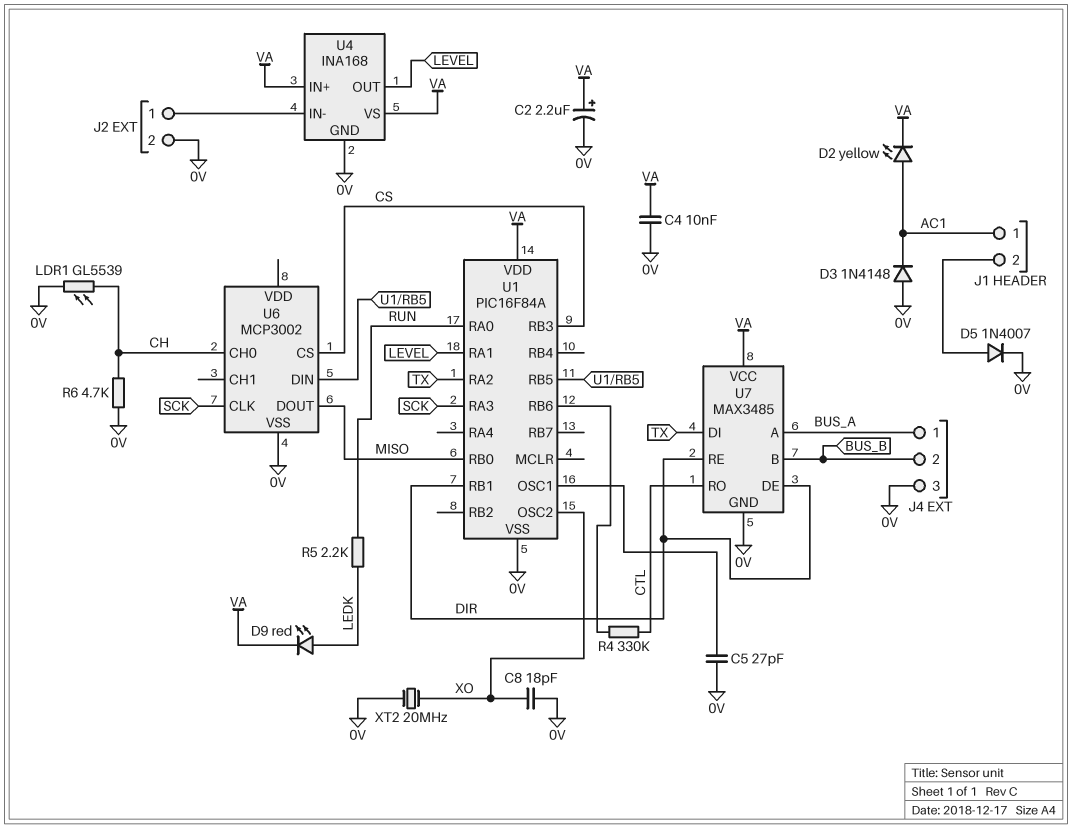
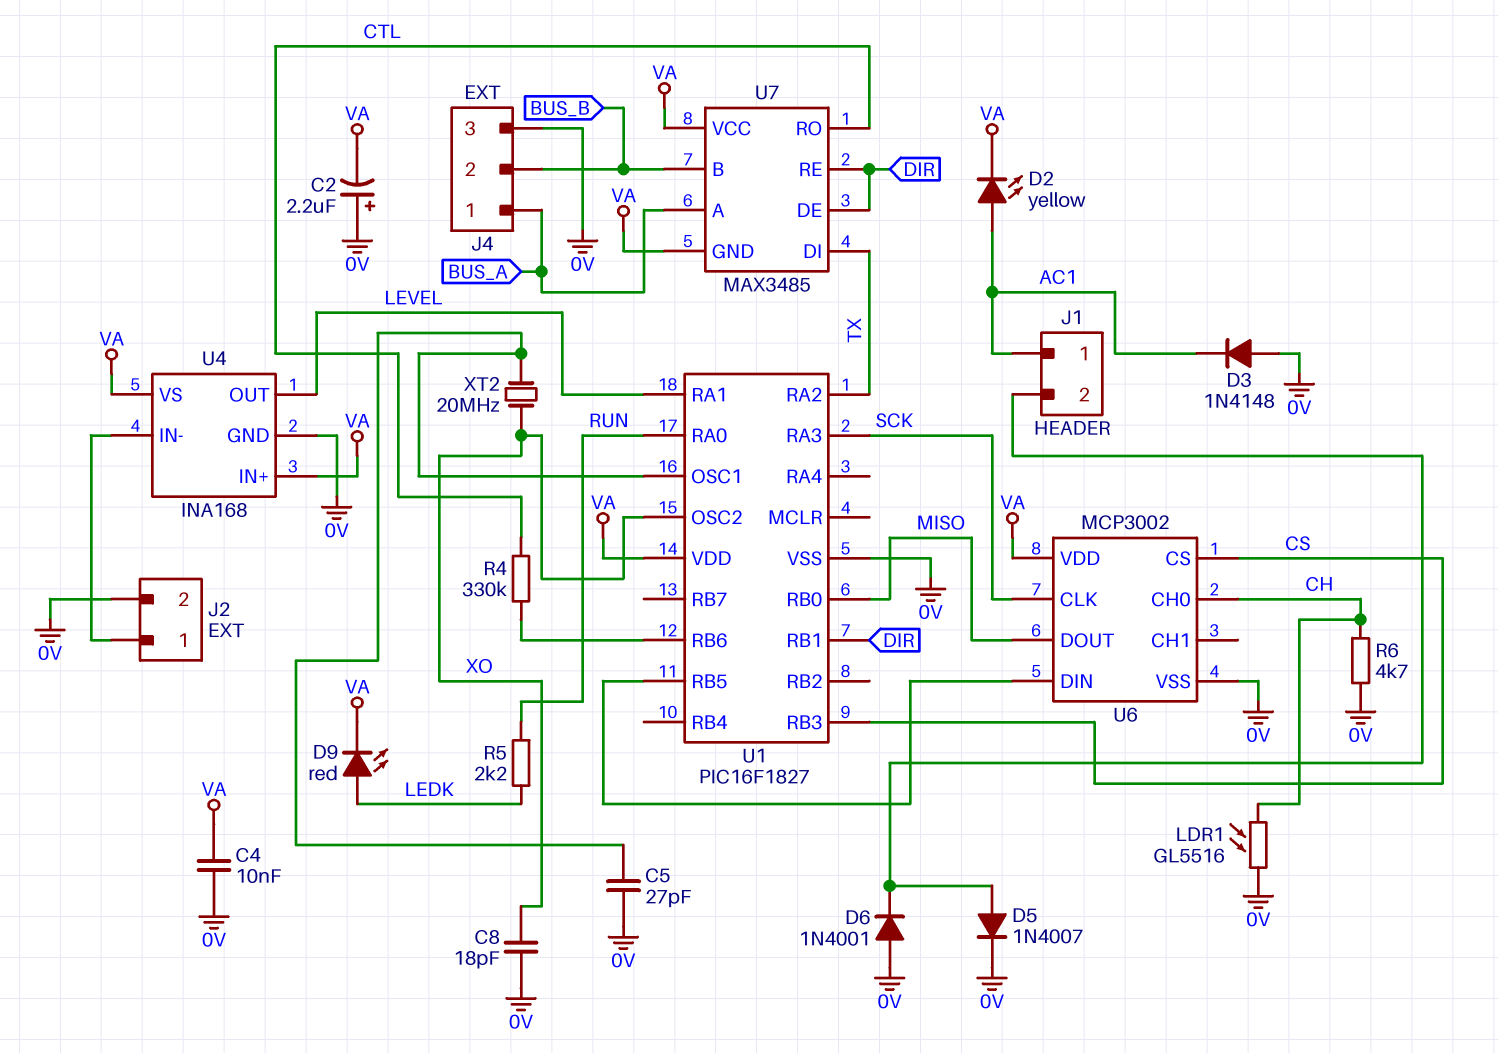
C2: 2.2uF (plus VA, minus 0V) -> 2.2uF (plus 0V, minus VA)
D6: none -> diode 1N4001 (A 0V, K J1/2)
LDR1: GL5539 (0V, CH) -> GL5516 (0V, CH)
U1: PIC16F84A -> PIC16F1827
U6 pin VDD: none -> VA
U7 pin GND: 0V -> VA
XT2: 20MHz (0V, XO) -> 20MHz (U1/OSC1, XO)

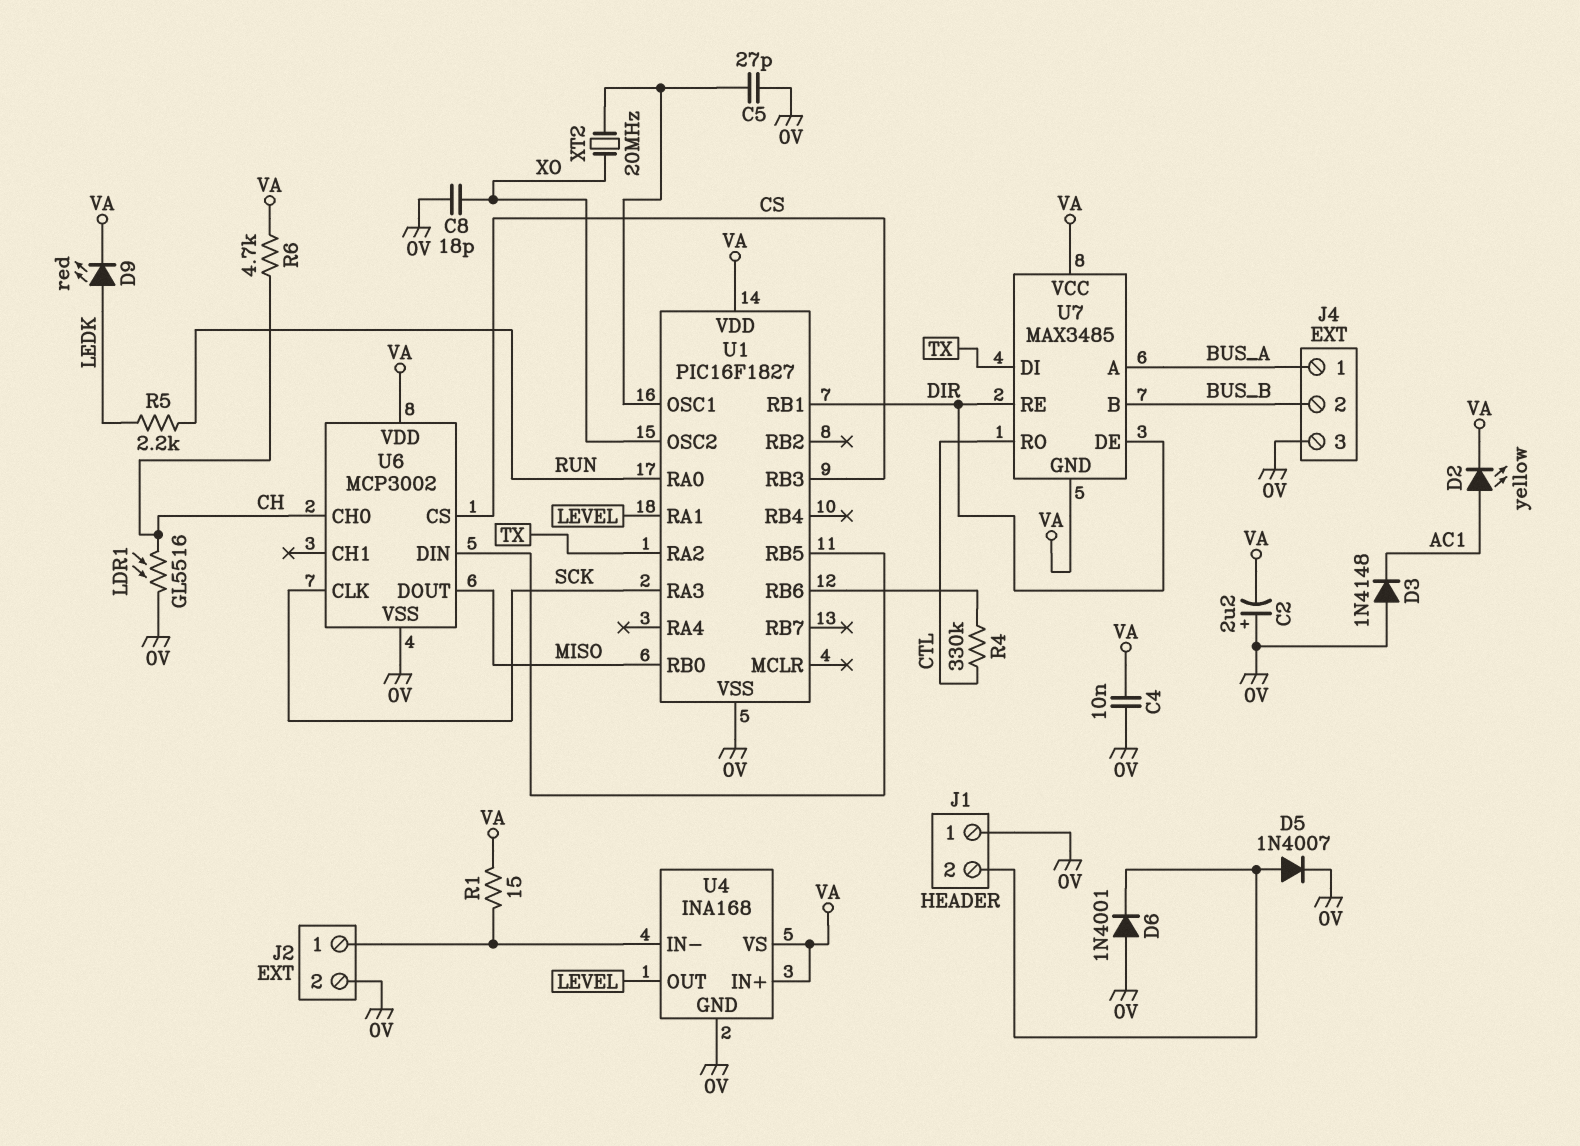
J1 pin 1: AC1 -> 0V
R1: none -> 15 (J2/1, VA)
R6: 4.7k (0V, CH) -> 4.7k (CH, VA)

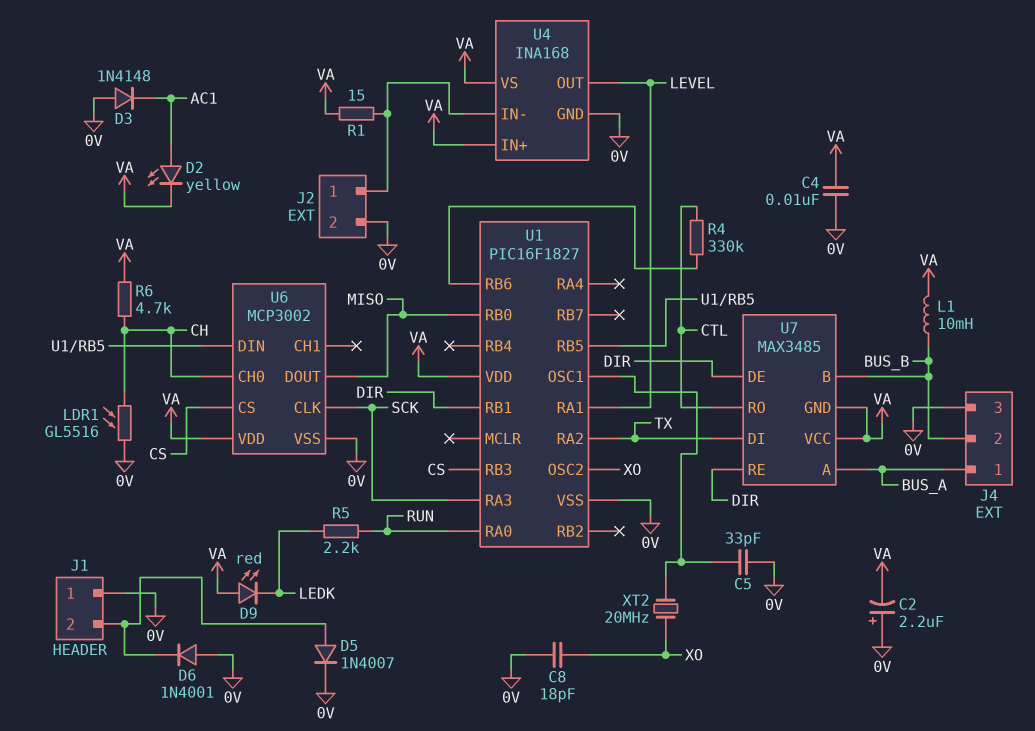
C5: 27pF (0V, U1/OSC1) -> 33pF (0V, U1/OSC1)
D9: LED red (A LEDK, K VA) -> LED red (A VA, K LEDK)
L1: none -> 10mH (BUS_B, VA)

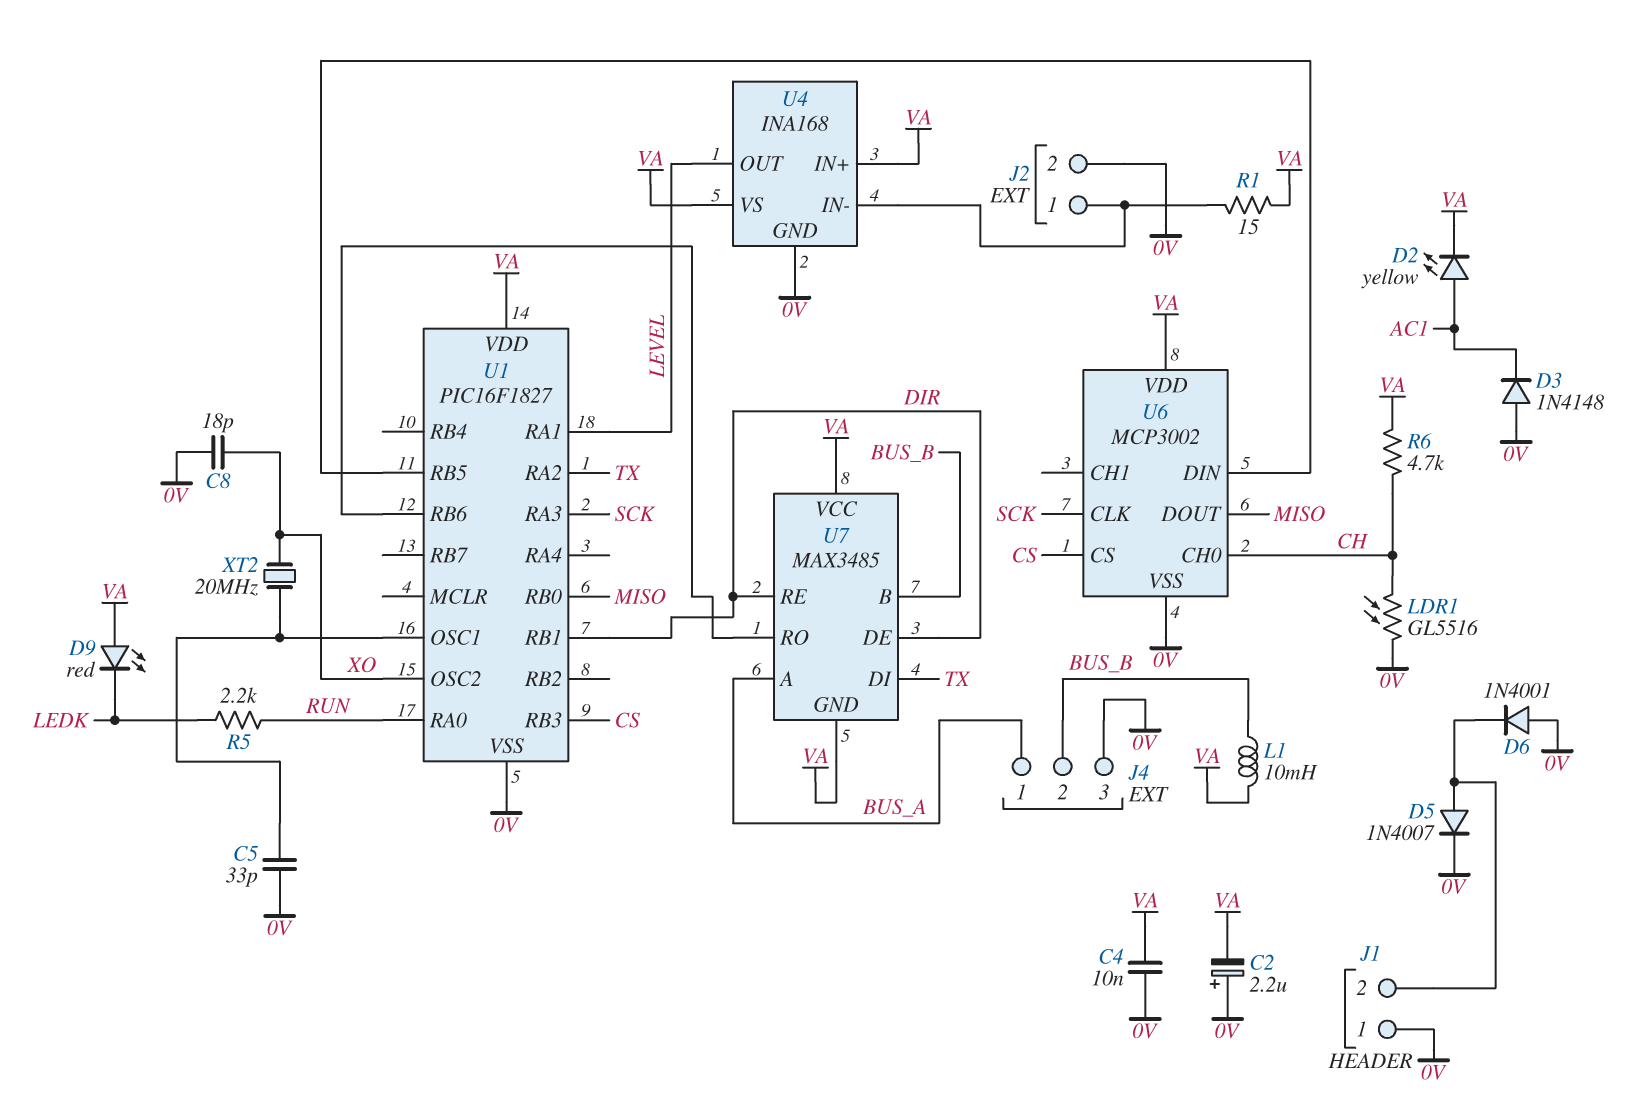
R4: 330k (CTL, U1/RB6) -> none
U7 pin RO: CTL -> U1/RB6

